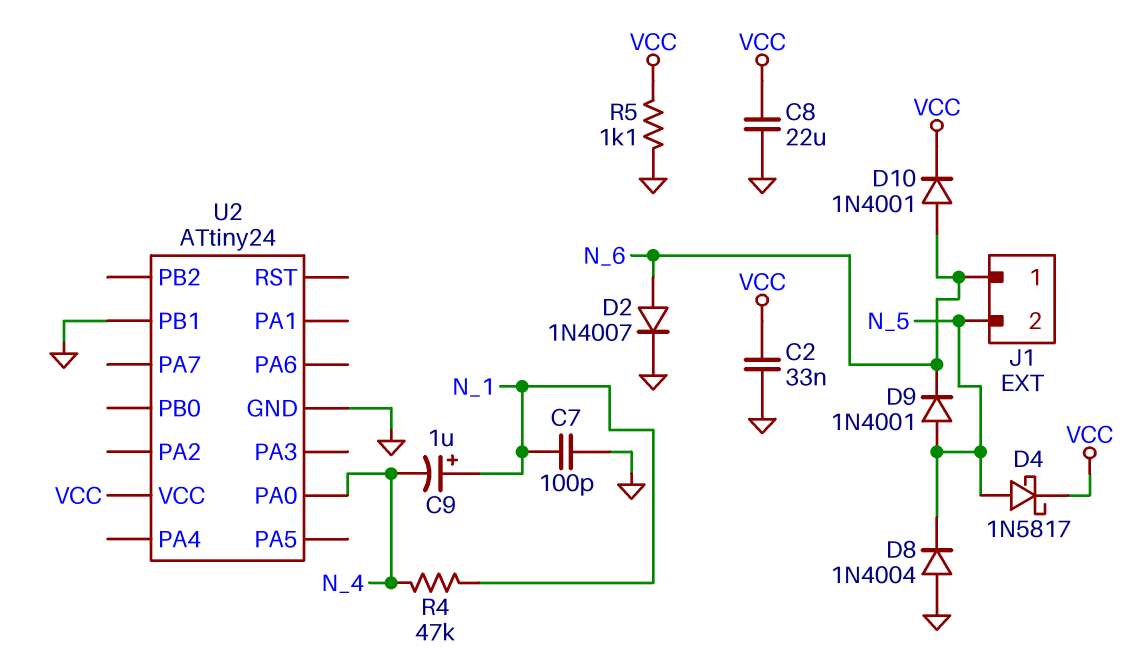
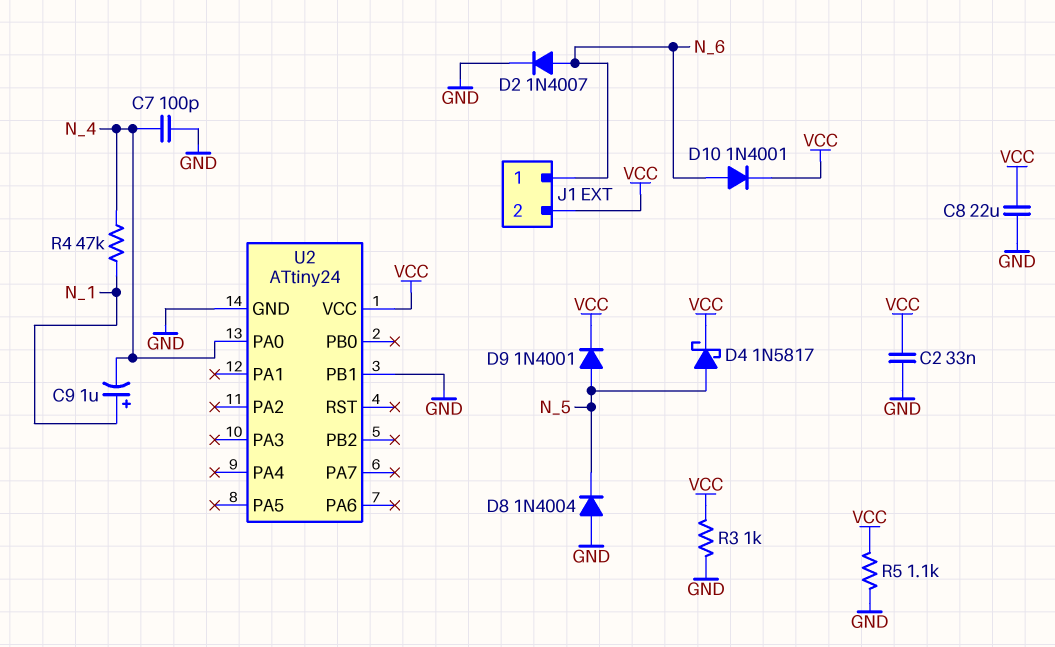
C7: 100pF (GND, N_1) -> 100pF (GND, N_4)
D9: diode 1N4001 (A N_5, K N_6) -> diode 1N4001 (A N_5, K VCC)
J1 pin 2: N_5 -> VCC
R3: none -> 1k (GND, VCC)

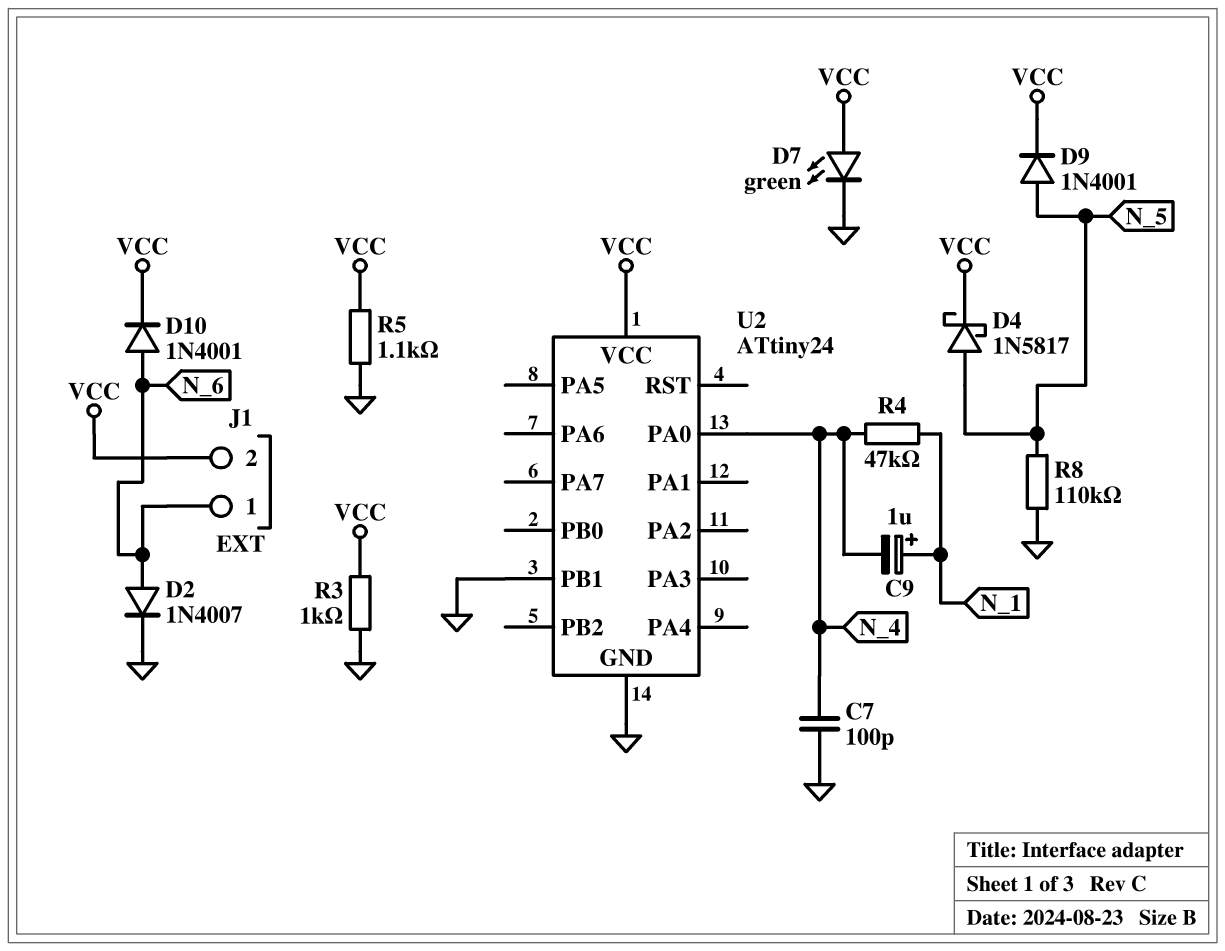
C2: 33nF (GND, VCC) -> none
C8: 22uF (GND, VCC) -> none
D7: none -> LED green (A VCC, K GND)
D8: diode 1N4004 (A GND, K N_5) -> none
R8: none -> 110k (GND, N_5)

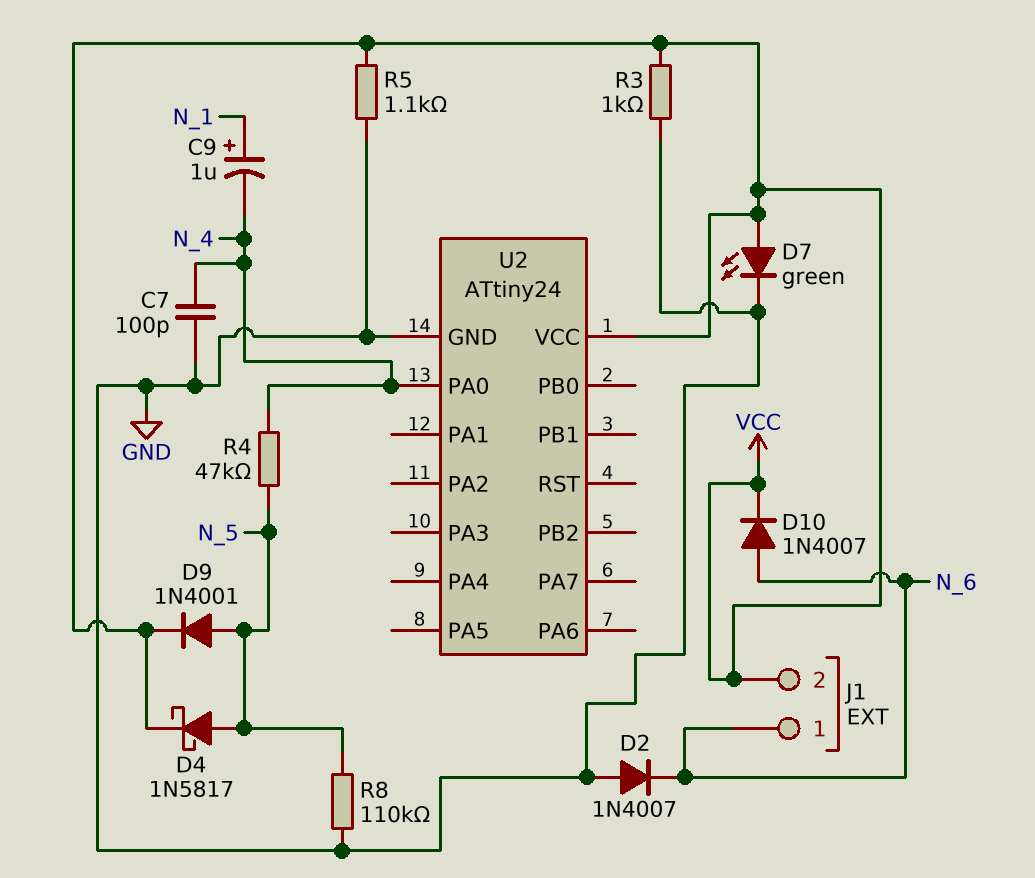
D2: diode 1N4007 (A N_6, K GND) -> diode 1N4007 (A GND, K N_6)
D10: diode 1N4001 (A N_6, K VCC) -> diode 1N4007 (A N_6, K VCC)
R4: 47k (N_1, N_4) -> 47k (N_4, N_5)
U2 pin PB1: GND -> none

